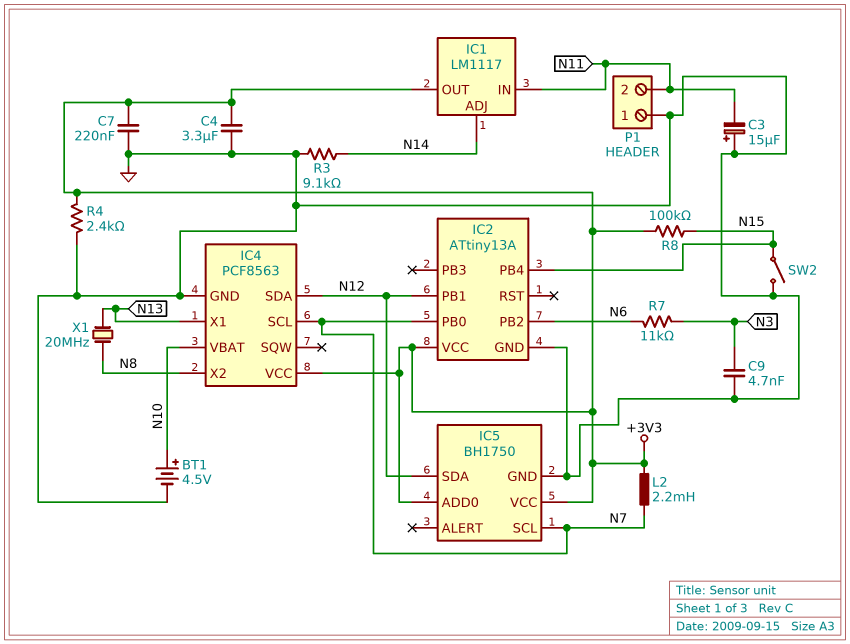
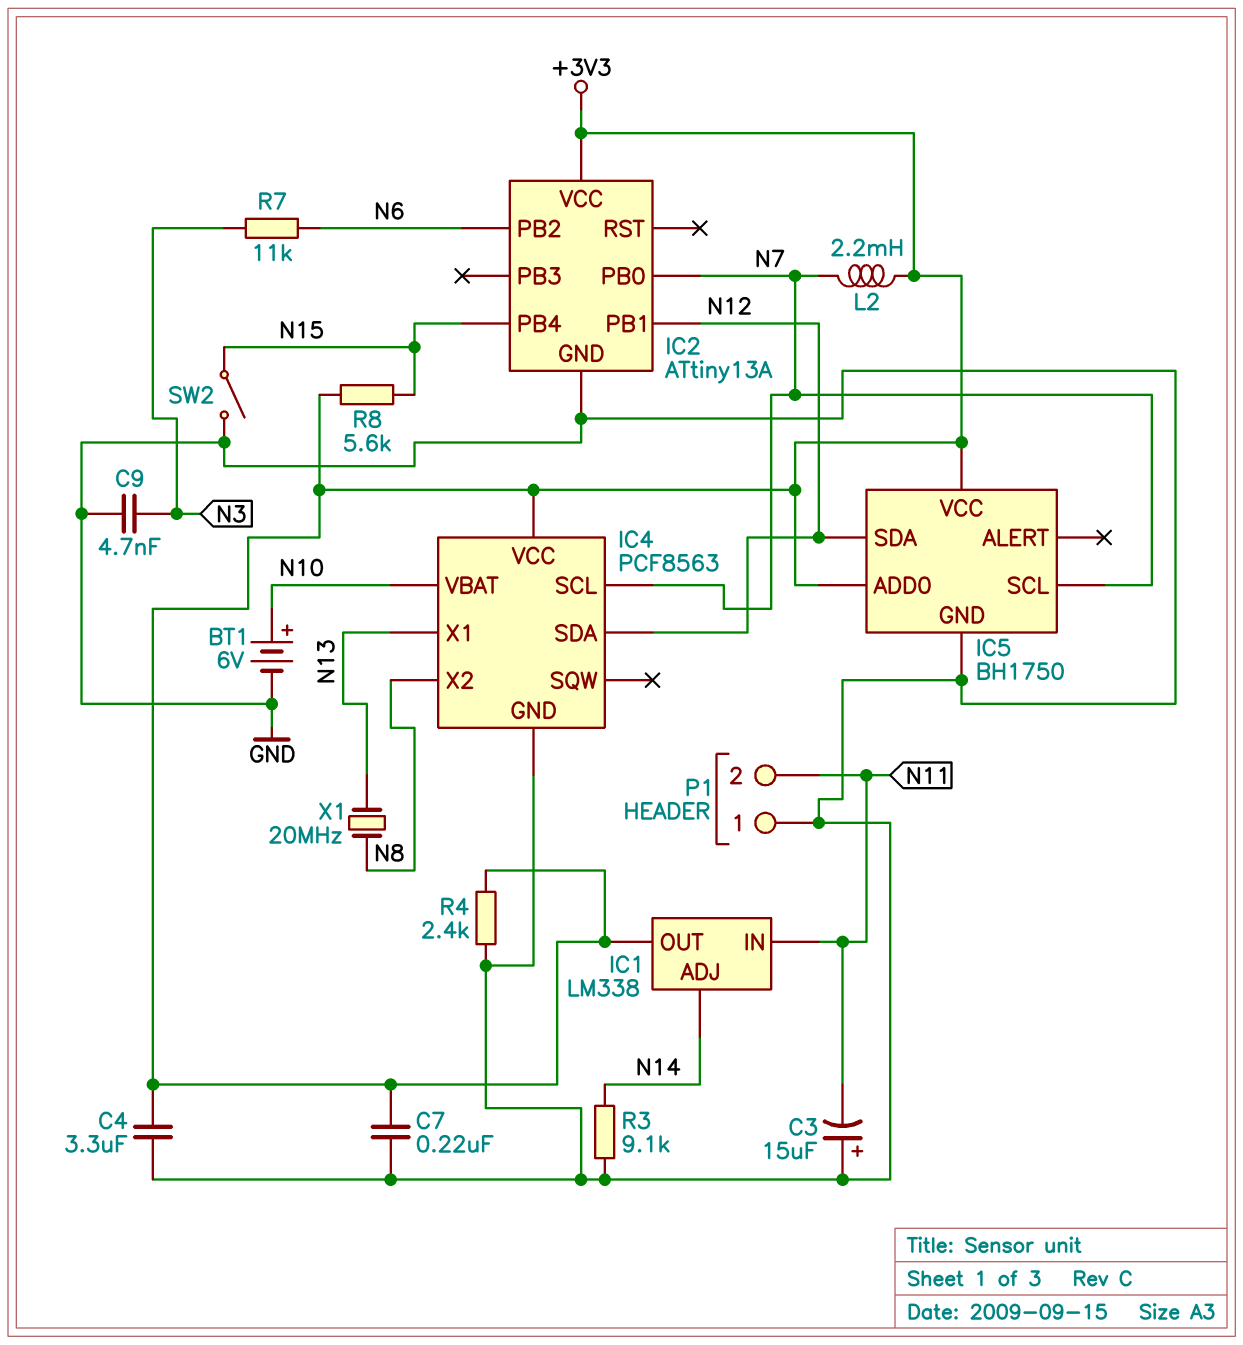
BT1: 4.5V (plus N10, minus GND) -> 6V (plus N10, minus GND)
IC1: LM1117 -> LM338
R8: 100k (+3V3, N15) -> 5.6k (+3V3, N15)

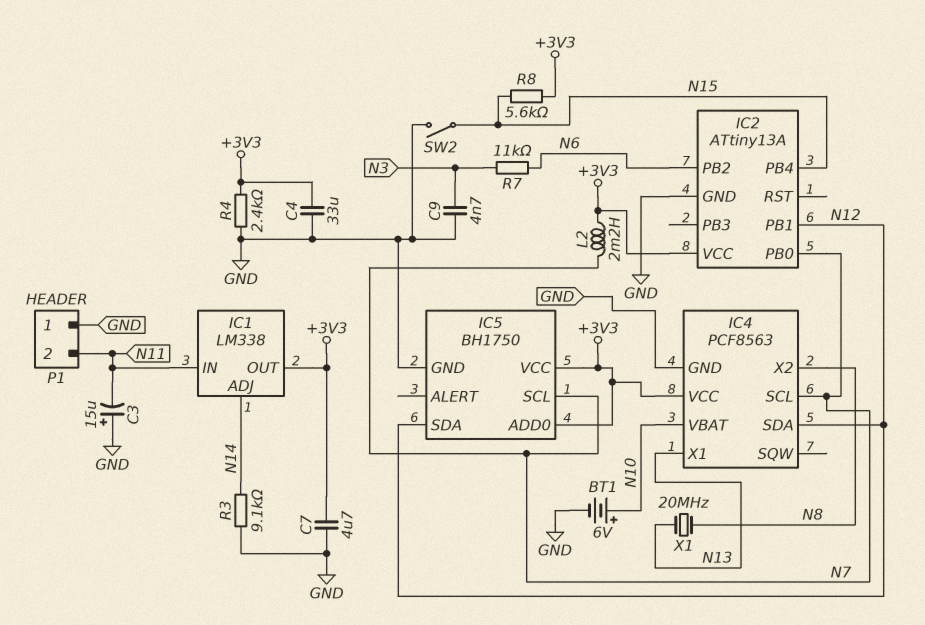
C4: 3.3uF (+3V3, GND) -> 33uF (+3V3, GND)
C7: 220nF (+3V3, GND) -> 4.7uF (+3V3, GND)

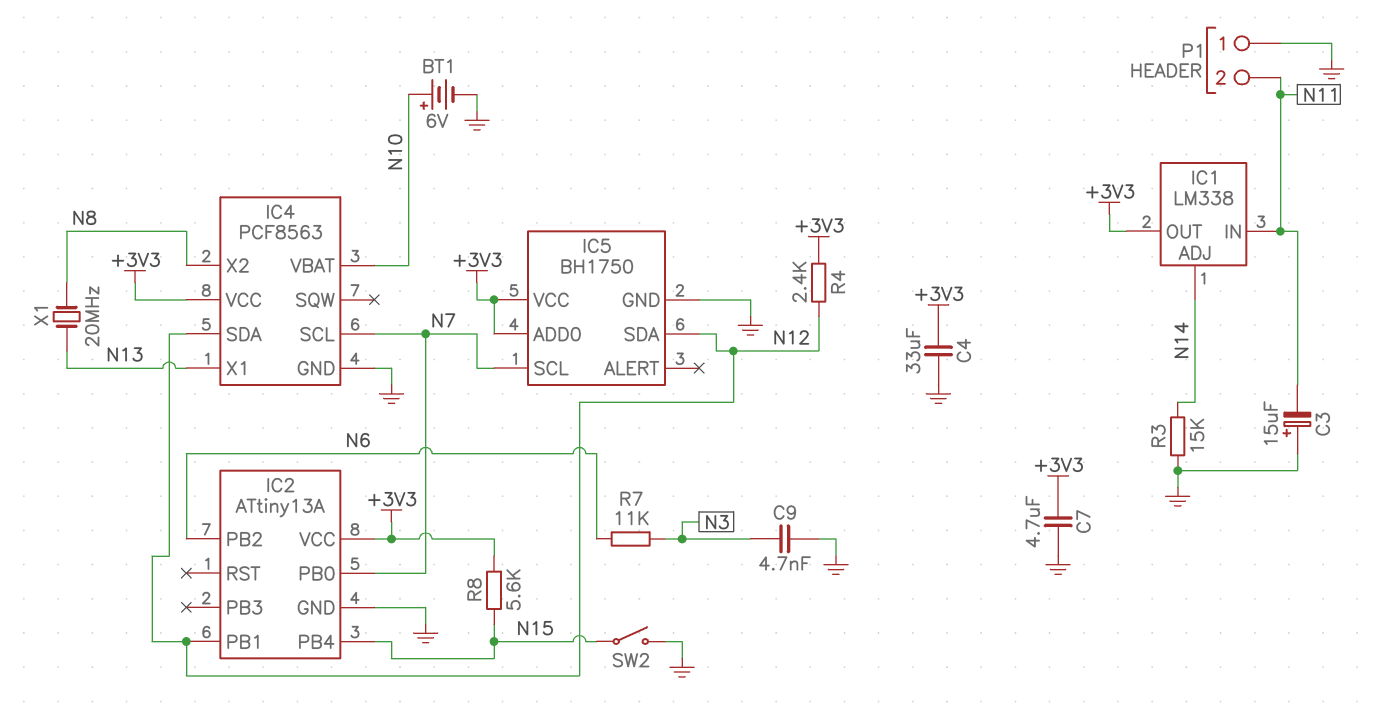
L2: 2.2mH (+3V3, N7) -> none
R3: 9.1k (GND, N14) -> 15k (GND, N14)
R4: 2.4k (+3V3, GND) -> 2.4k (+3V3, N12)

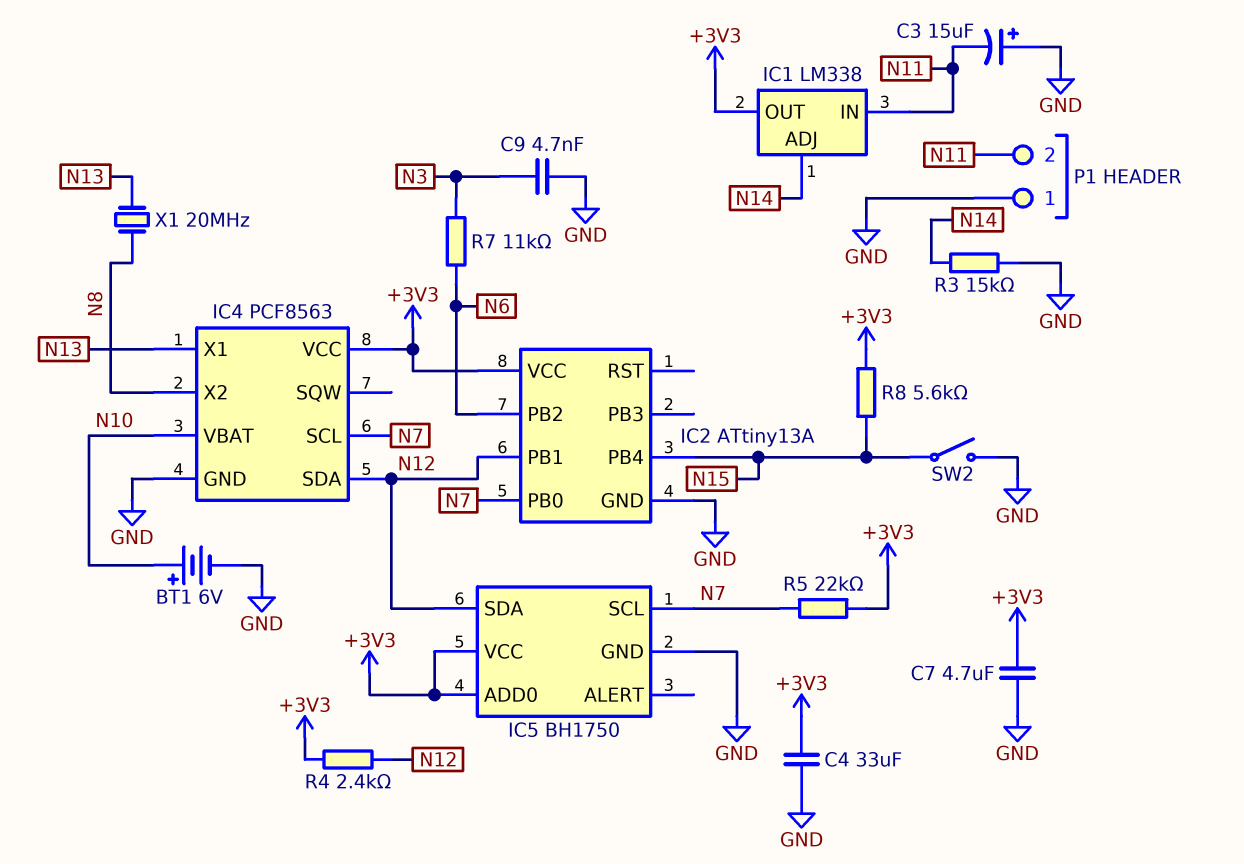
R5: none -> 22k (+3V3, N7)

